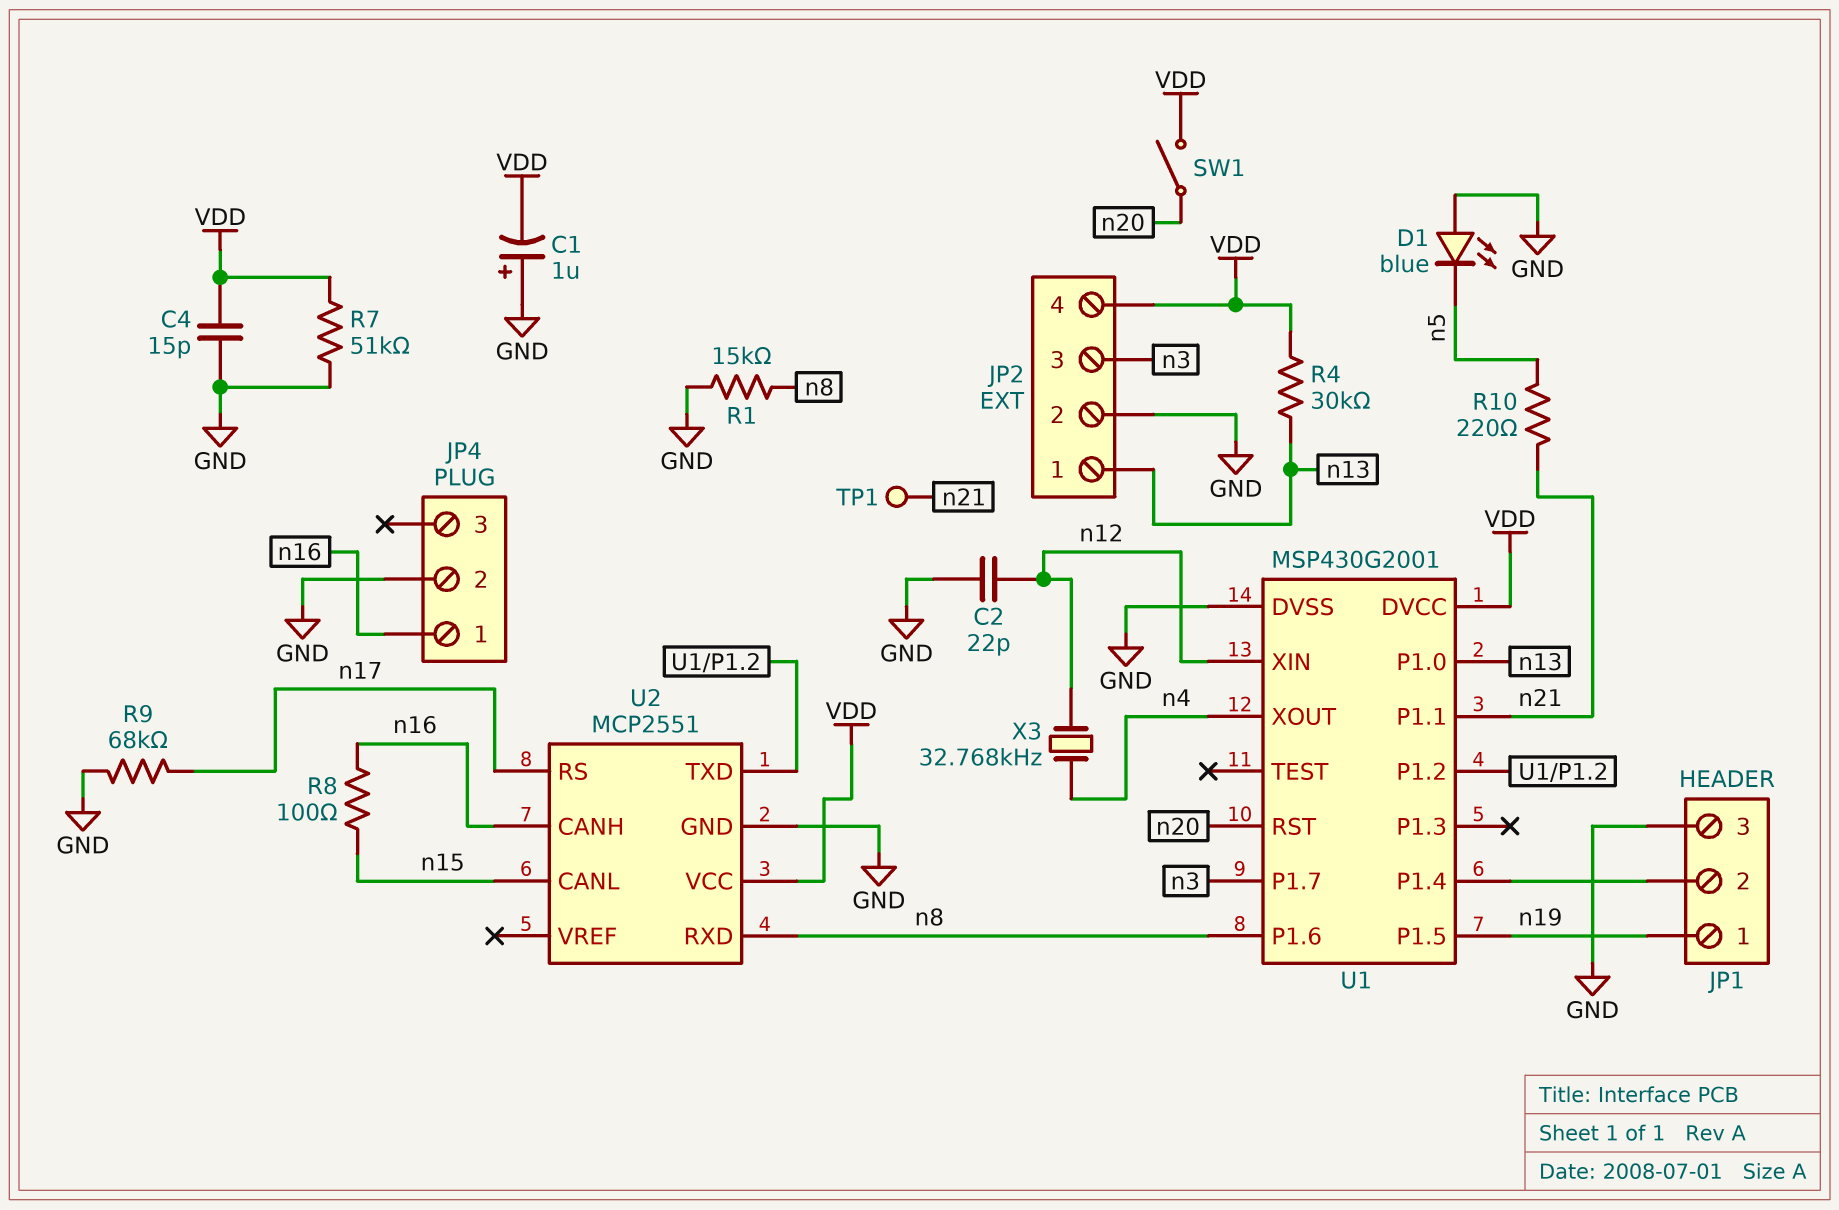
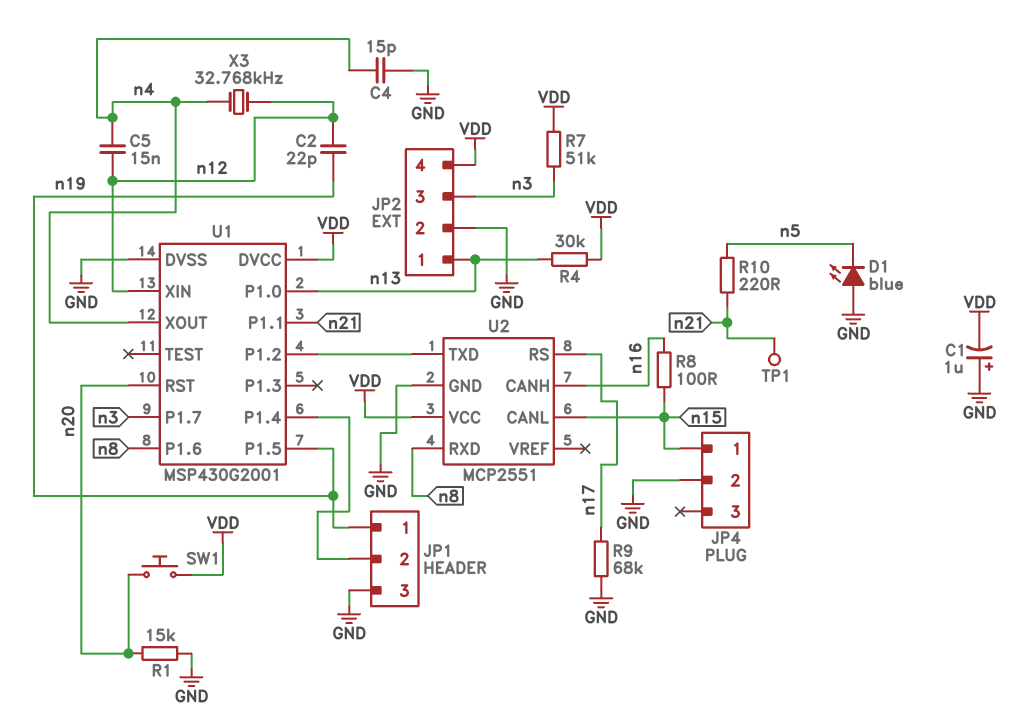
C2: 22pF (GND, n12) -> 22pF (n12, n19)
C4: 15pF (GND, VDD) -> 15pF (GND, n4)
C5: none -> 15nF (n4, n12)
JP4 pin 1: n16 -> n15
R1: 15k (GND, n8) -> 15k (GND, n20)
R7: 51k (GND, VDD) -> 51k (VDD, n3)
SW1: switch (VDD, n20) -> button (VDD, n20)

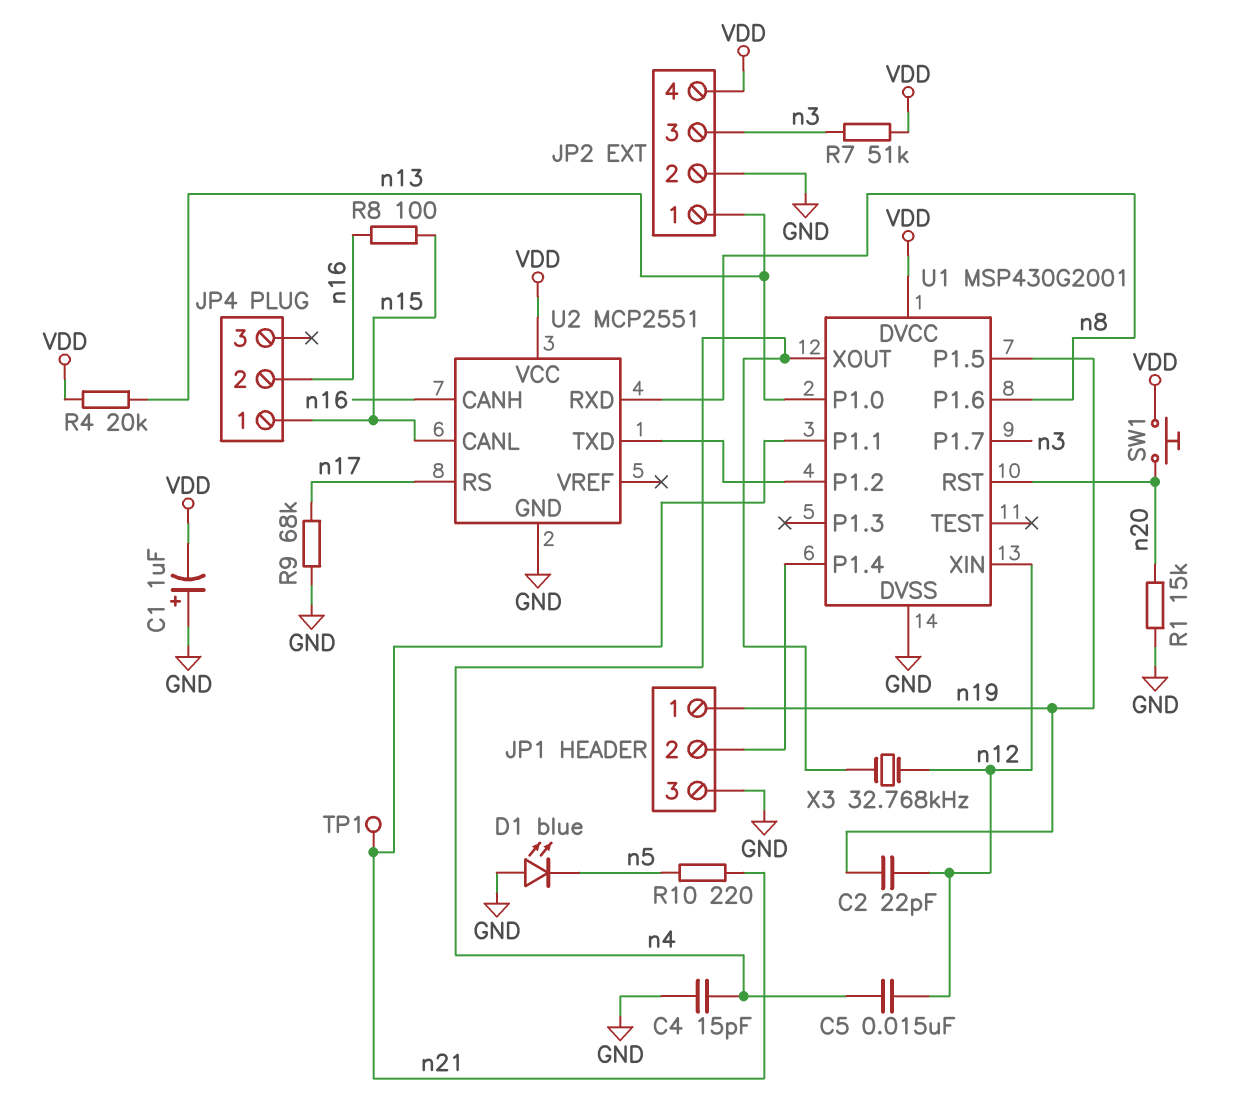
JP4 pin 2: GND -> n16
R4: 30k (VDD, n13) -> 20k (VDD, n13)

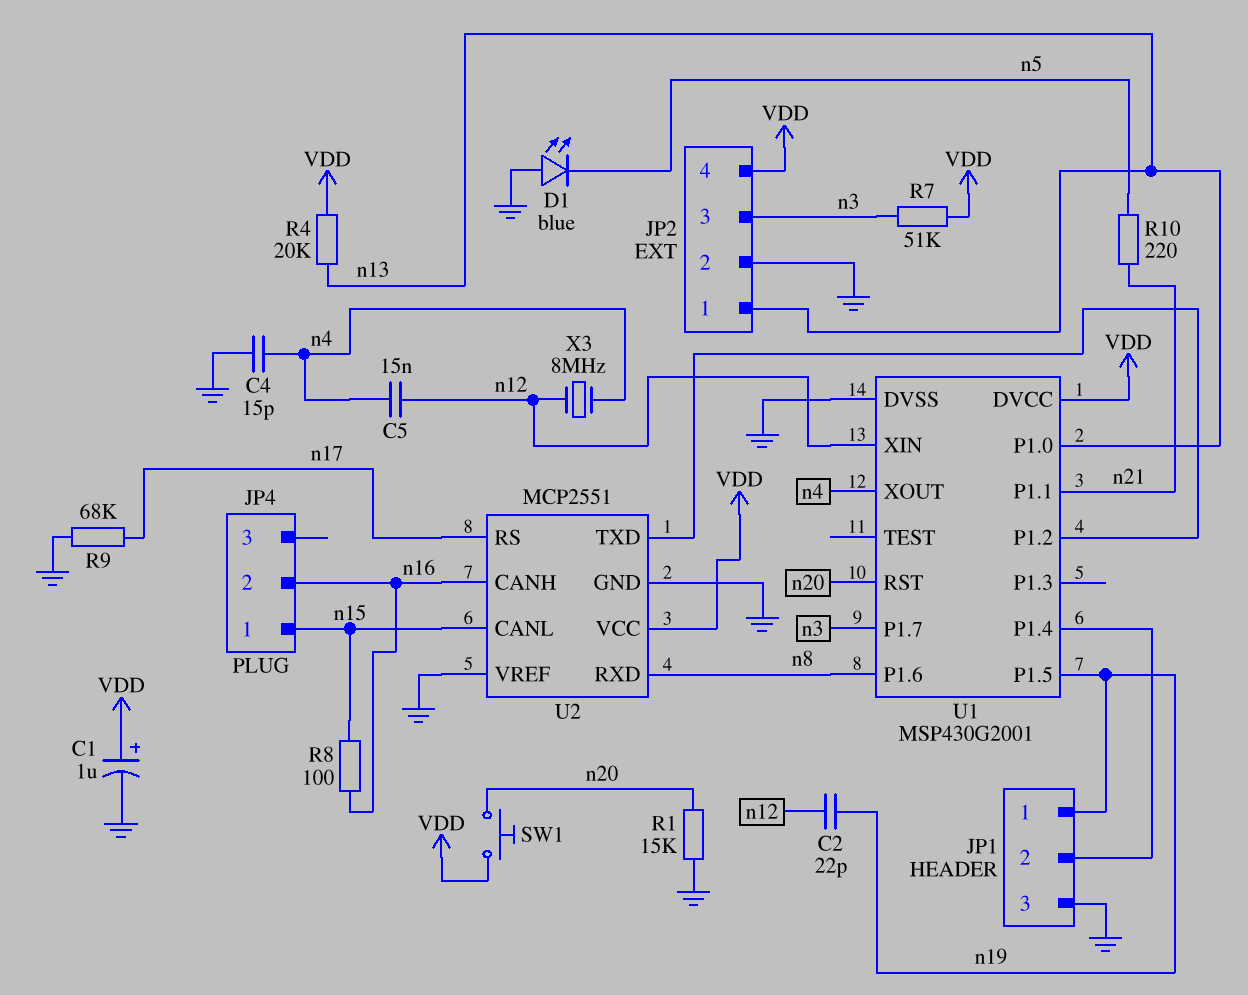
C1: 1uF (plus GND, minus VDD) -> 1uF (plus VDD, minus GND)
TP1: test point (n21) -> none
U2 pin VREF: none -> GND
X3: 32.768kHz (n4, n12) -> 8MHz (n4, n12)

